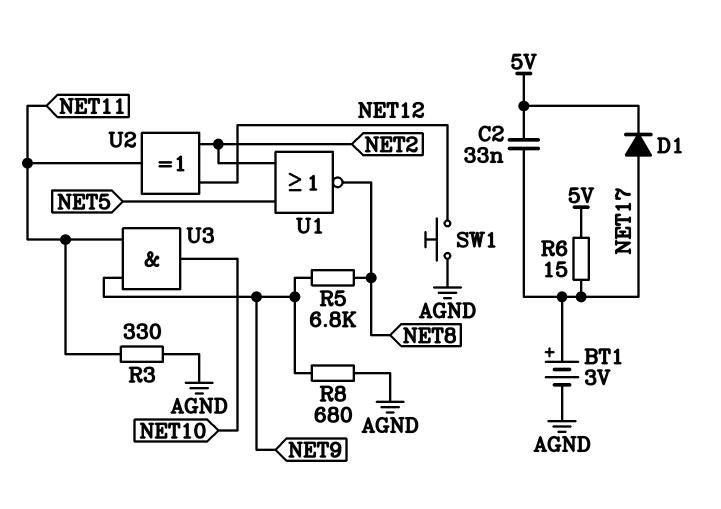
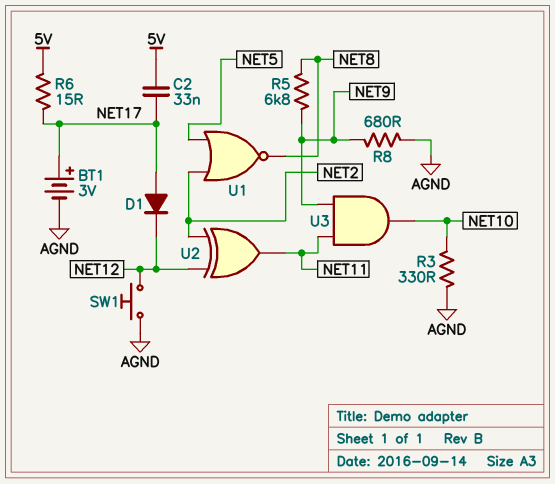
D1: diode (A NET17, K 5V) -> diode (A NET17, K NET12)
R3: 330 (AGND, NET11) -> 330 (AGND, NET10)

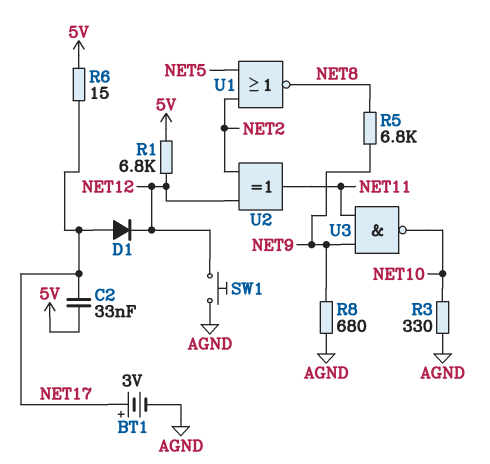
R1: none -> 6.8k (5V, NET12)
U3: AND (in NET9, in NET11, out NET10) -> NAND (in NET9, in NET11, out NET10)

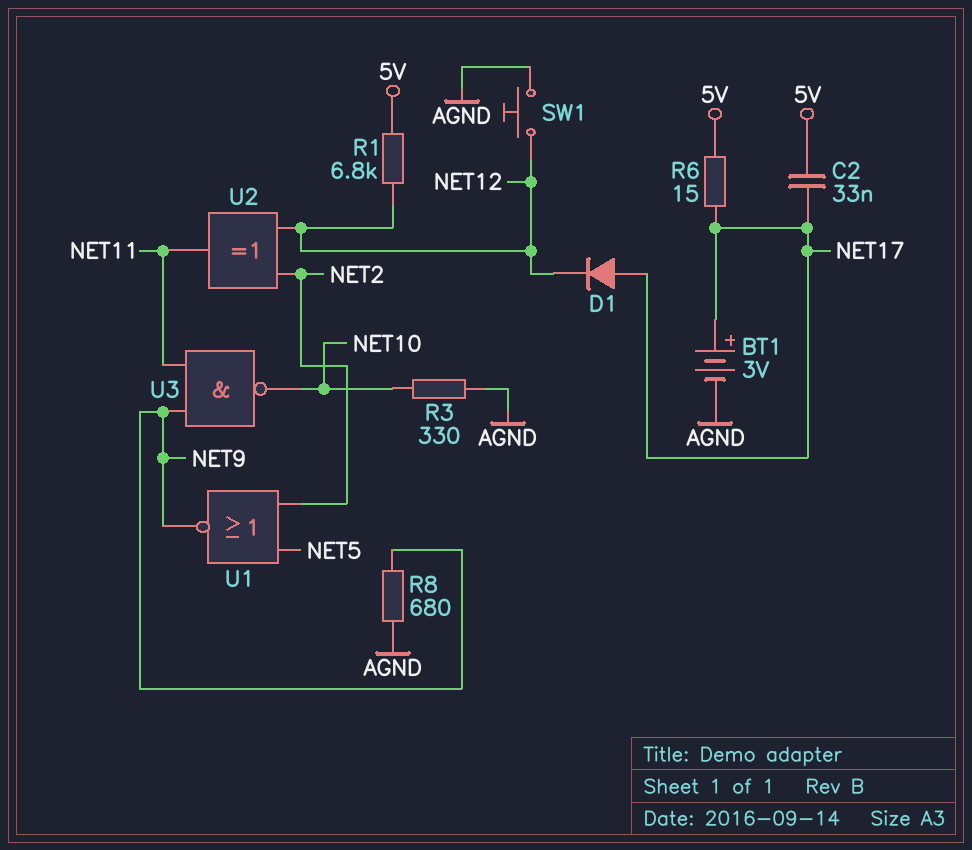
R5: 6.8k (NET8, NET9) -> none
U1: NOR (in NET2, in NET5, out NET8) -> NOR (in NET2, in NET5, out NET9)

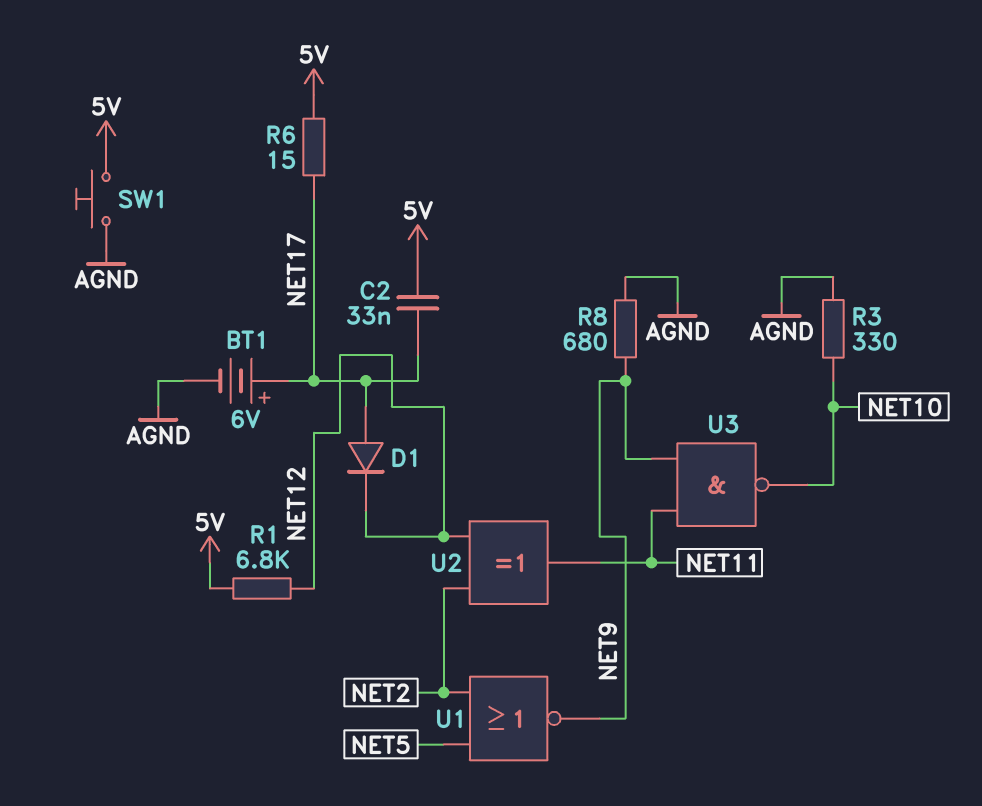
BT1: 3V (plus NET17, minus AGND) -> 6V (plus NET17, minus AGND)
SW1: button (AGND, NET12) -> button (5V, AGND)

